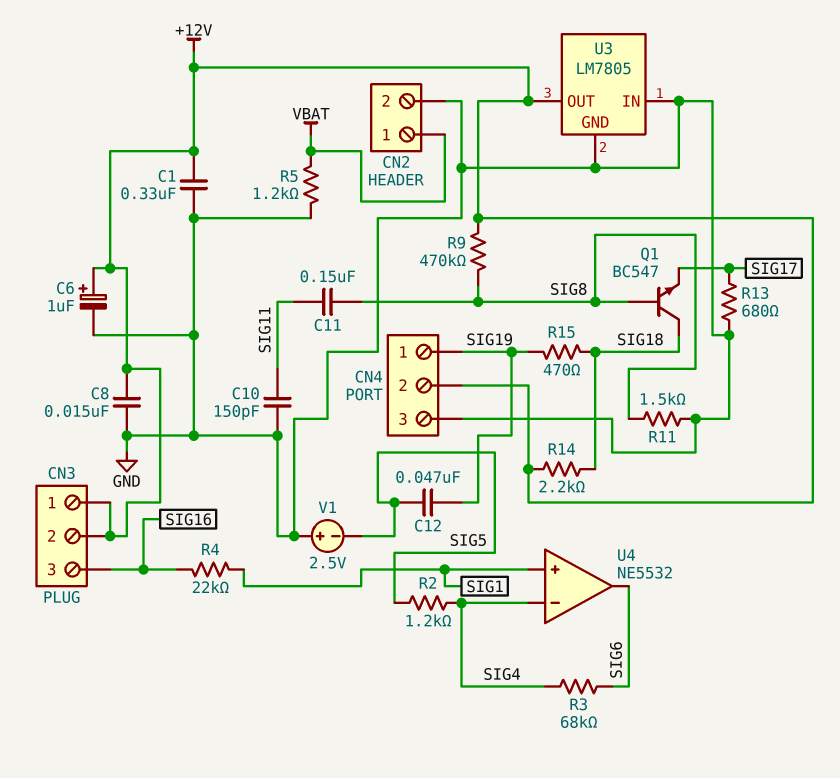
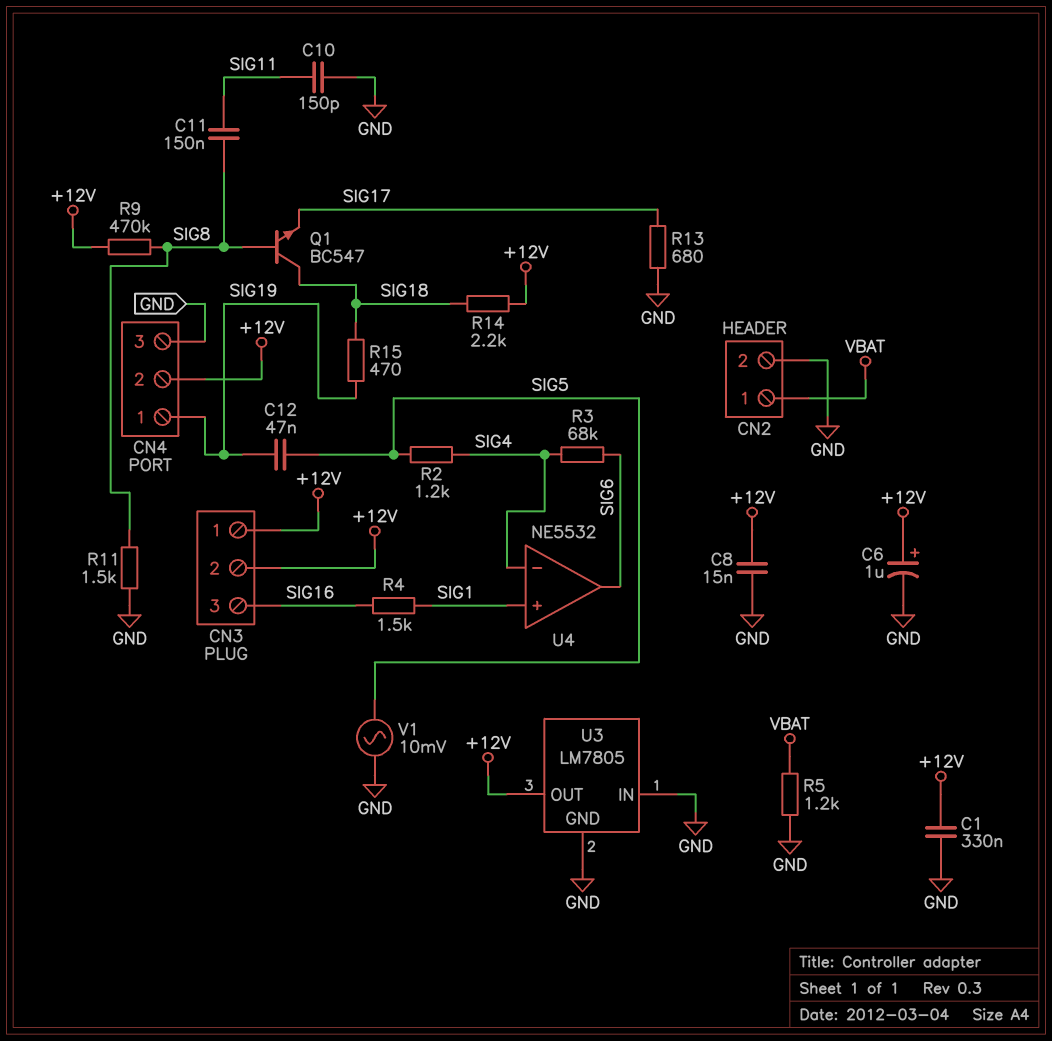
R4: 22k (SIG1, SIG16) -> 1.5k (SIG1, SIG16)
V1: 2.5V (plus GND, minus SIG5) -> AC 10mV (GND, SIG5)

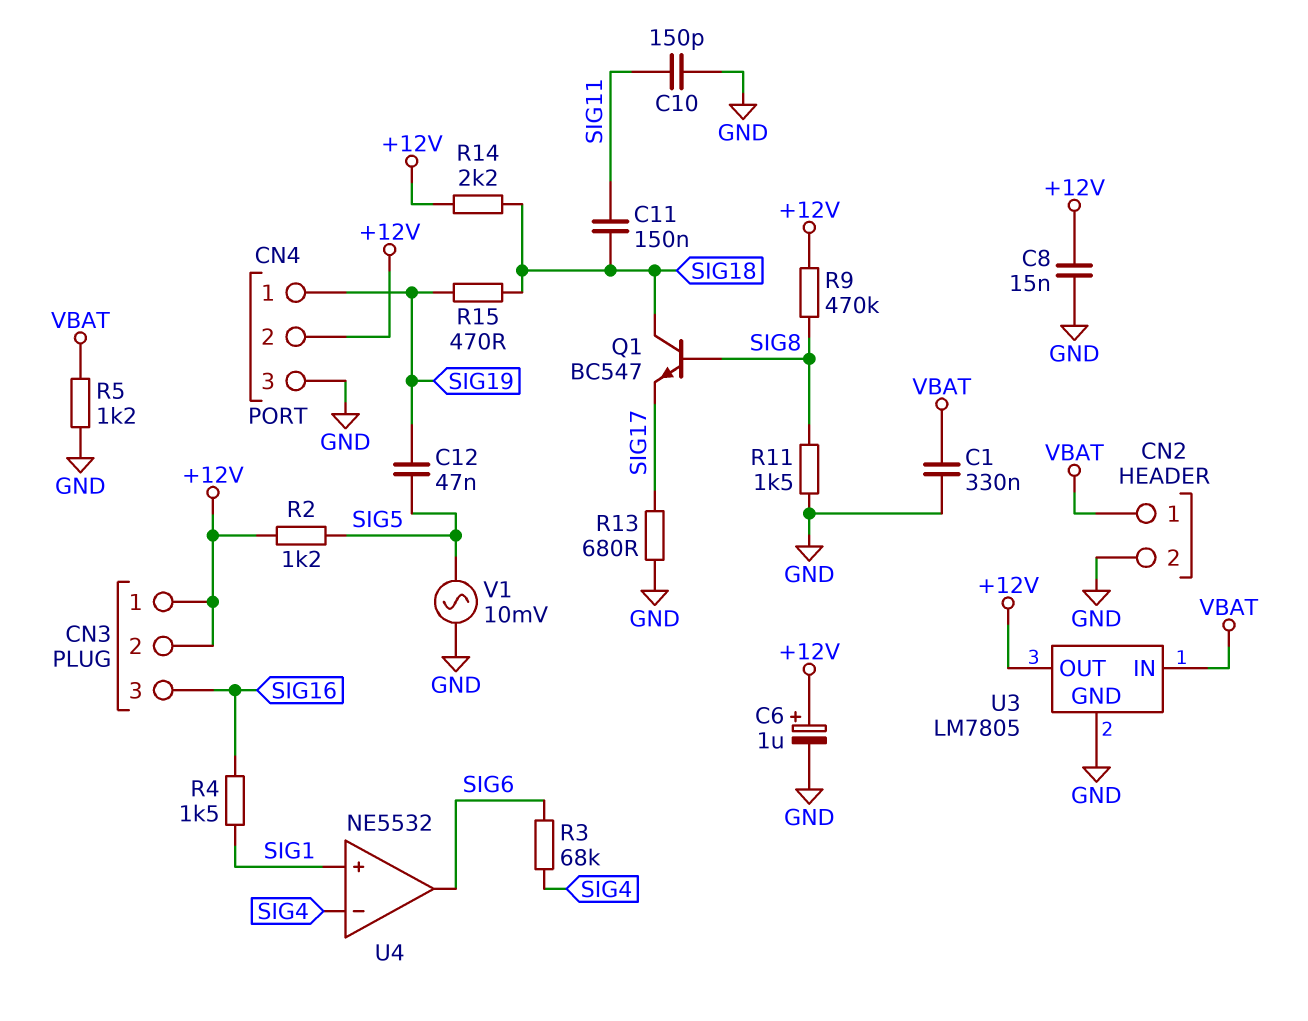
C1: 330nF (+12V, GND) -> 330nF (GND, VBAT)
C11: 150nF (SIG8, SIG11) -> 150nF (SIG11, SIG18)
R2: 1.2k (SIG4, SIG5) -> 1.2k (+12V, SIG5)
U3 pin IN: GND -> VBAT

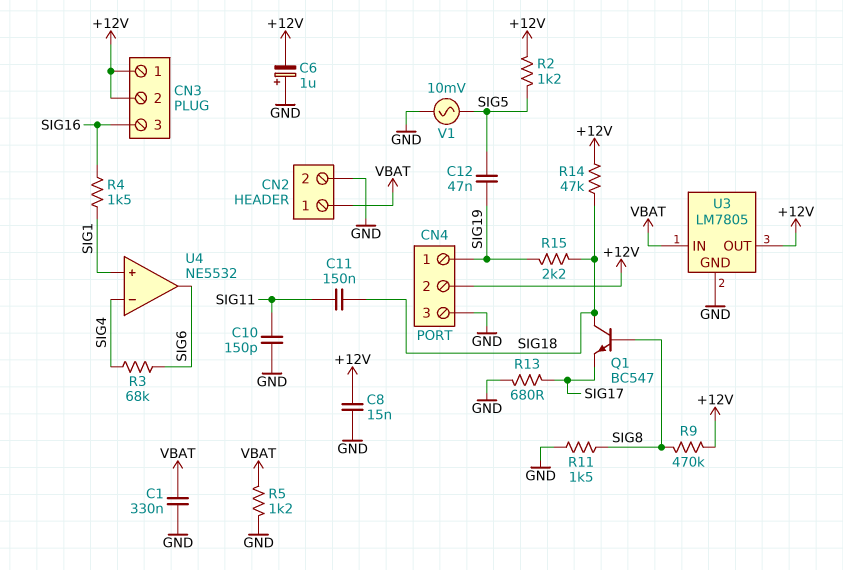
C6: 1uF (plus +12V, minus GND) -> 1uF (plus GND, minus +12V)
R14: 2.2k (+12V, SIG18) -> 47k (+12V, SIG18)
R15: 470 (SIG18, SIG19) -> 2.2k (SIG18, SIG19)

